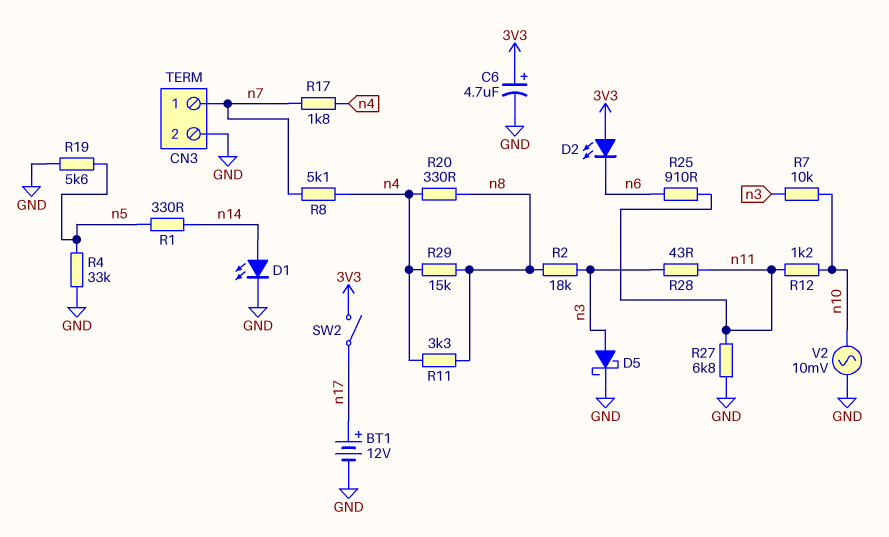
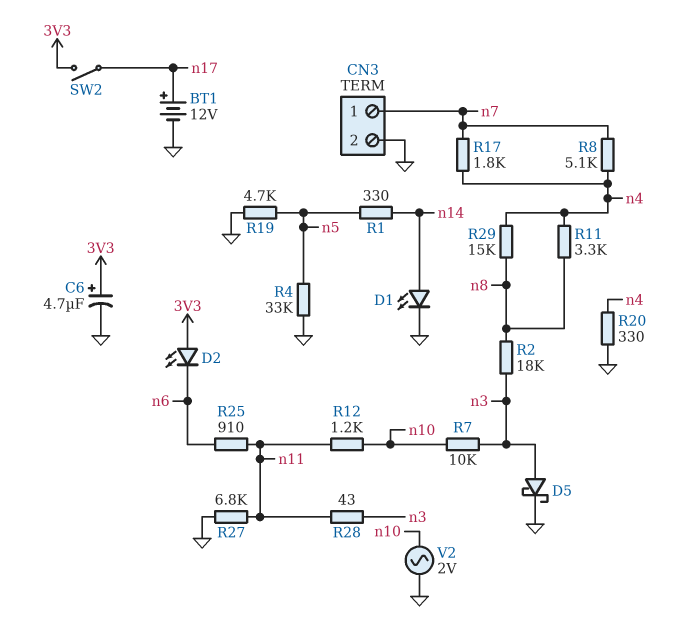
R19: 5.6k (GND, n5) -> 4.7k (GND, n5)
R20: 330 (n4, n8) -> 330 (GND, n4)
V2: AC 10mV (GND, n10) -> AC 2V (GND, n10)

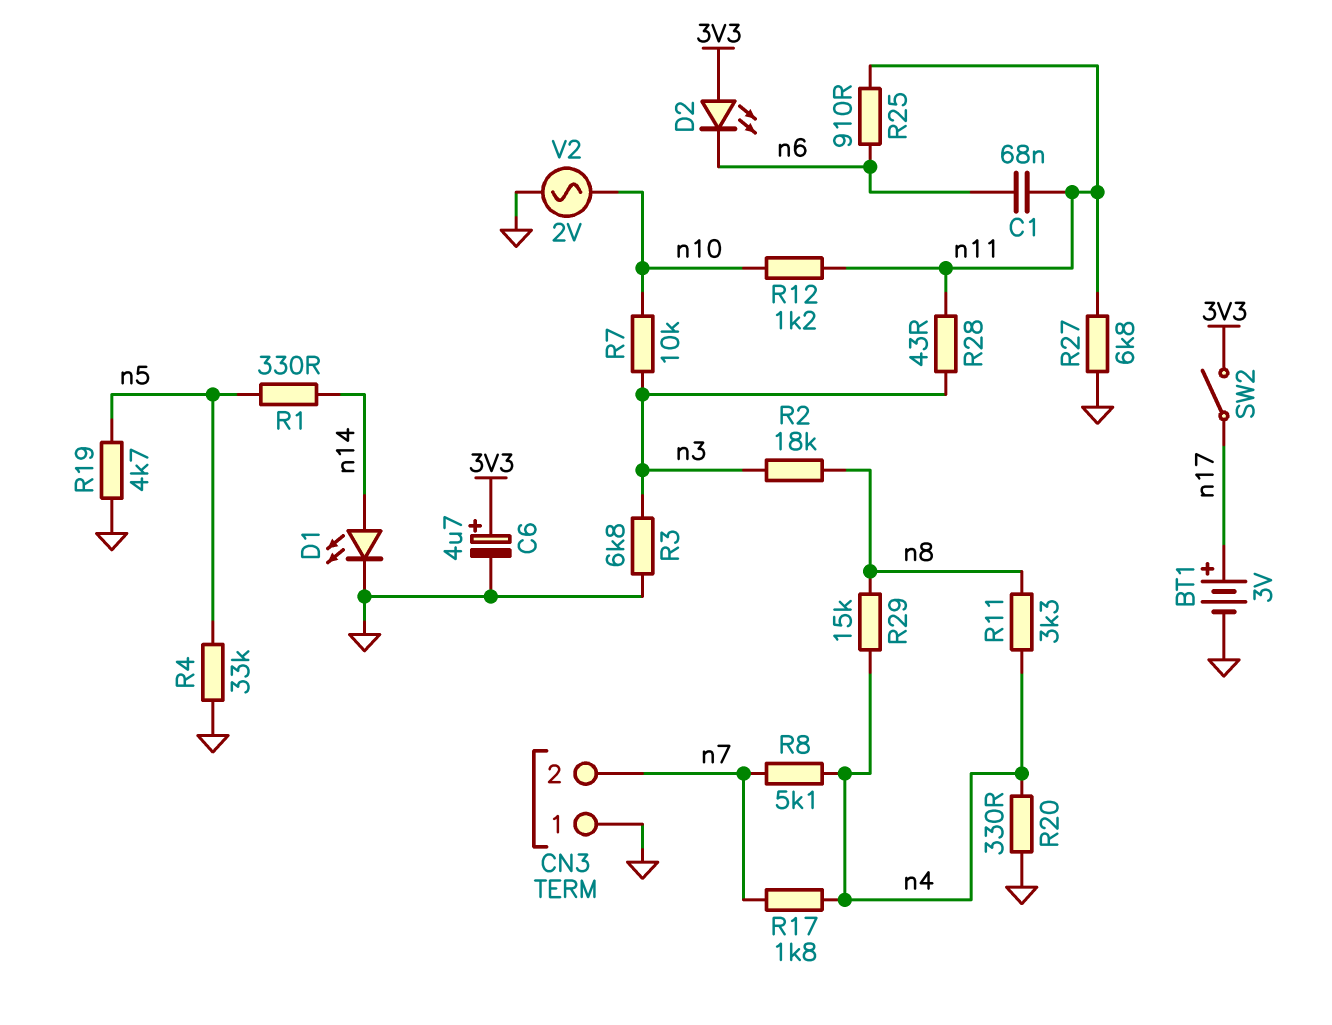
BT1: 12V (plus n17, minus GND) -> 3V (plus n17, minus GND)
C1: none -> 68nF (n6, n11)
CN3 pin 1: n7 -> GND
CN3 pin 2: GND -> n7
D5: schottky (A n3, K GND) -> none
R3: none -> 6.8k (GND, n3)

